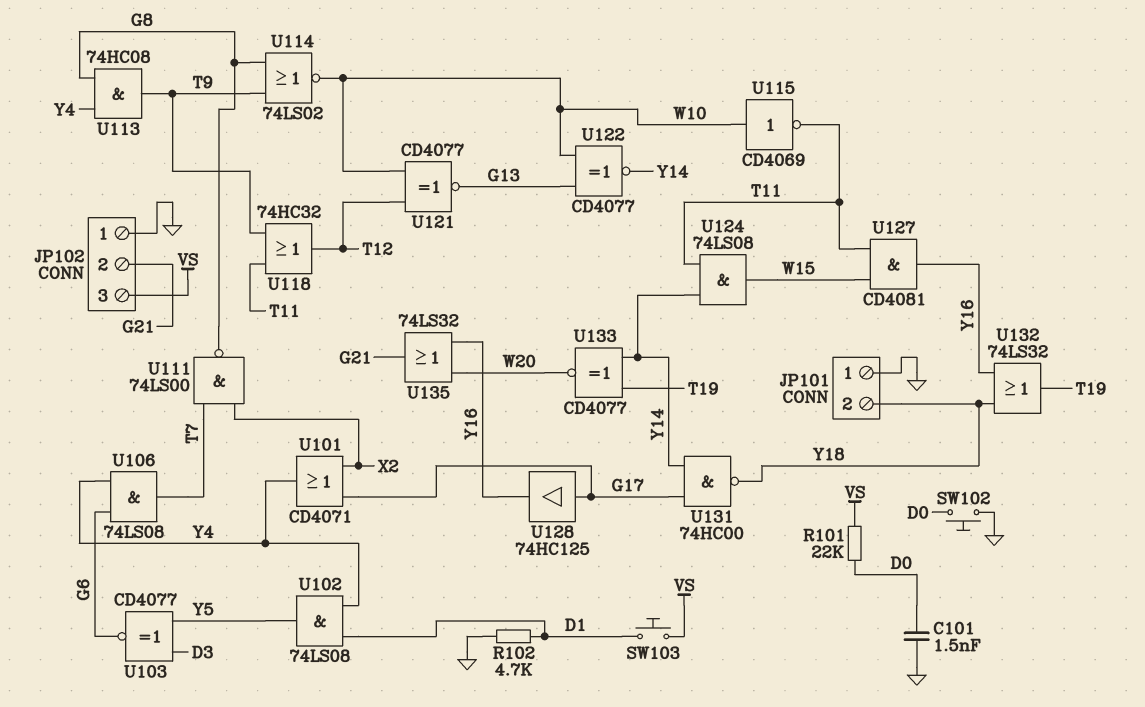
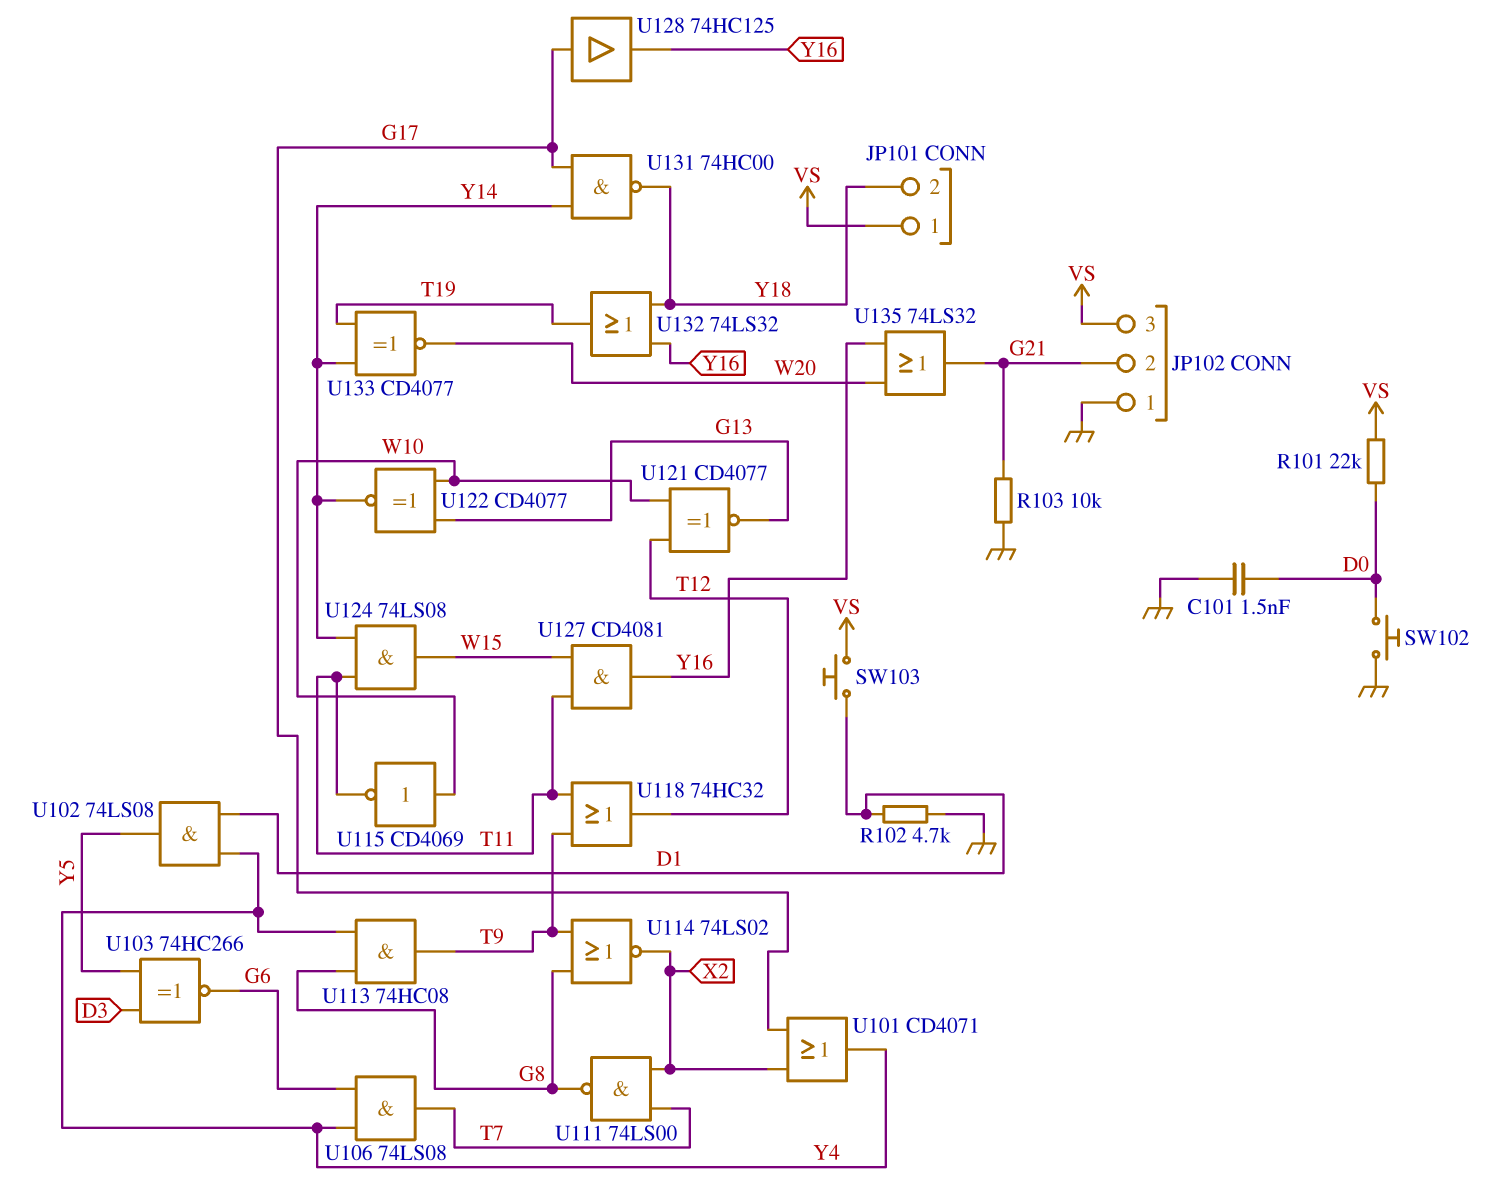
JP101 pin 1: GND -> VS
R103: none -> 10k (G21, GND)
U103: XNOR CD4077 (in D3, in Y5, out G6) -> XNOR 74HC266 (in D3, in Y5, out G6)
U114: NOR 74LS02 (in G8, in T9, out W10) -> NOR 74LS02 (in G8, in T9, out X2)

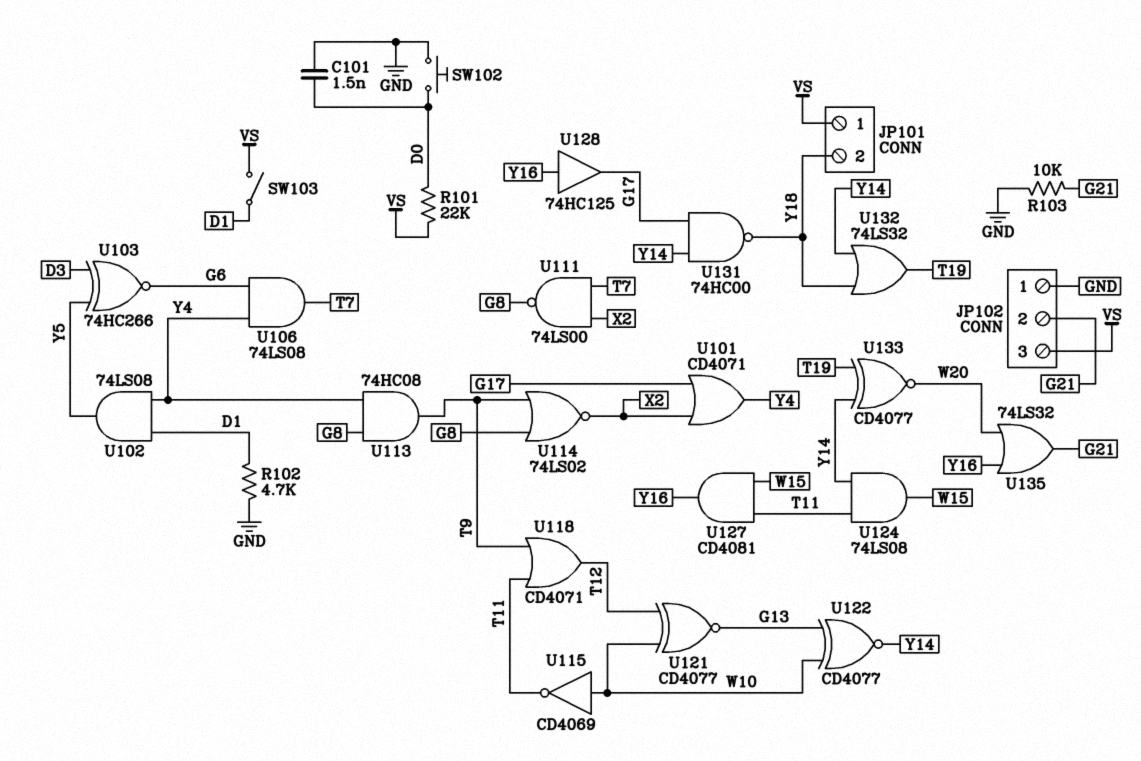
SW103: button (D1, VS) -> switch (D1, VS)
U118: OR 74HC32 (in T9, in T11, out T12) -> OR CD4071 (in T9, in T11, out T12)
U128: buffer 74HC125 (in G17, out Y16) -> buffer 74HC125 (in Y16, out G17)
U132: OR 74LS32 (in Y16, in Y18, out T19) -> OR 74LS32 (in Y14, in Y18, out T19)

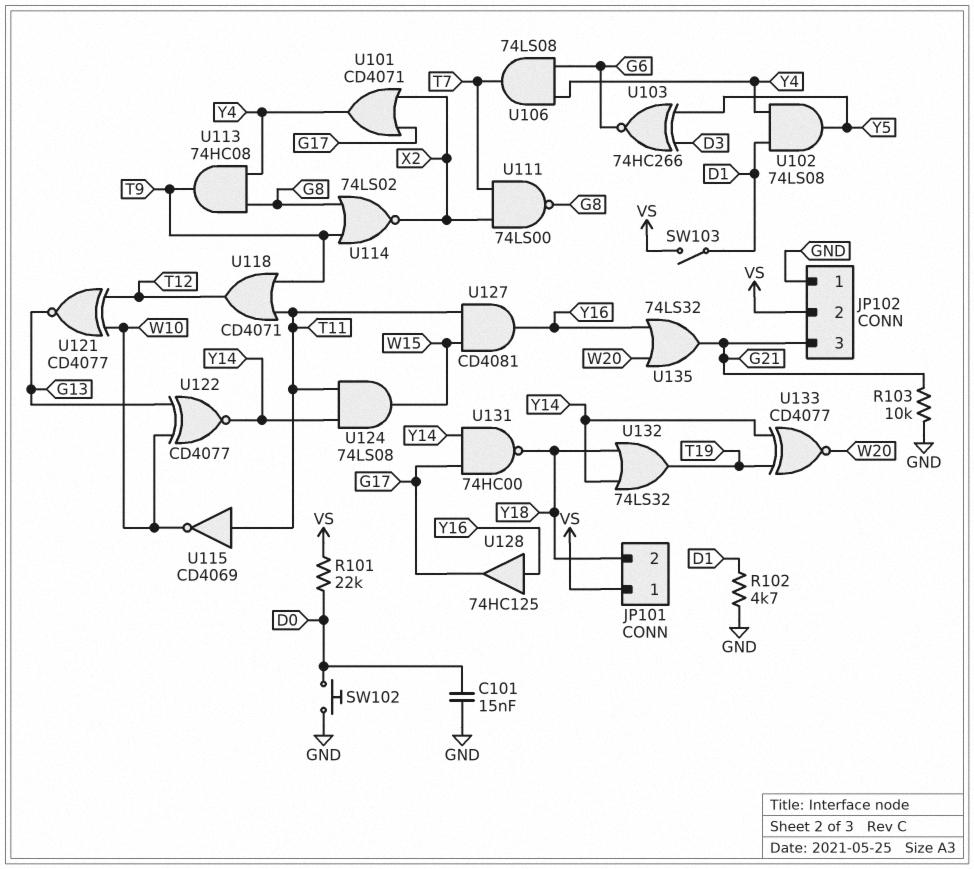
C101: 1.5nF (D0, GND) -> 15nF (D0, GND)
JP102 pin 2: G21 -> VS
JP102 pin 3: VS -> G21
U115: NOT CD4069 (in W10, out T11) -> NOT CD4069 (in T11, out W10)

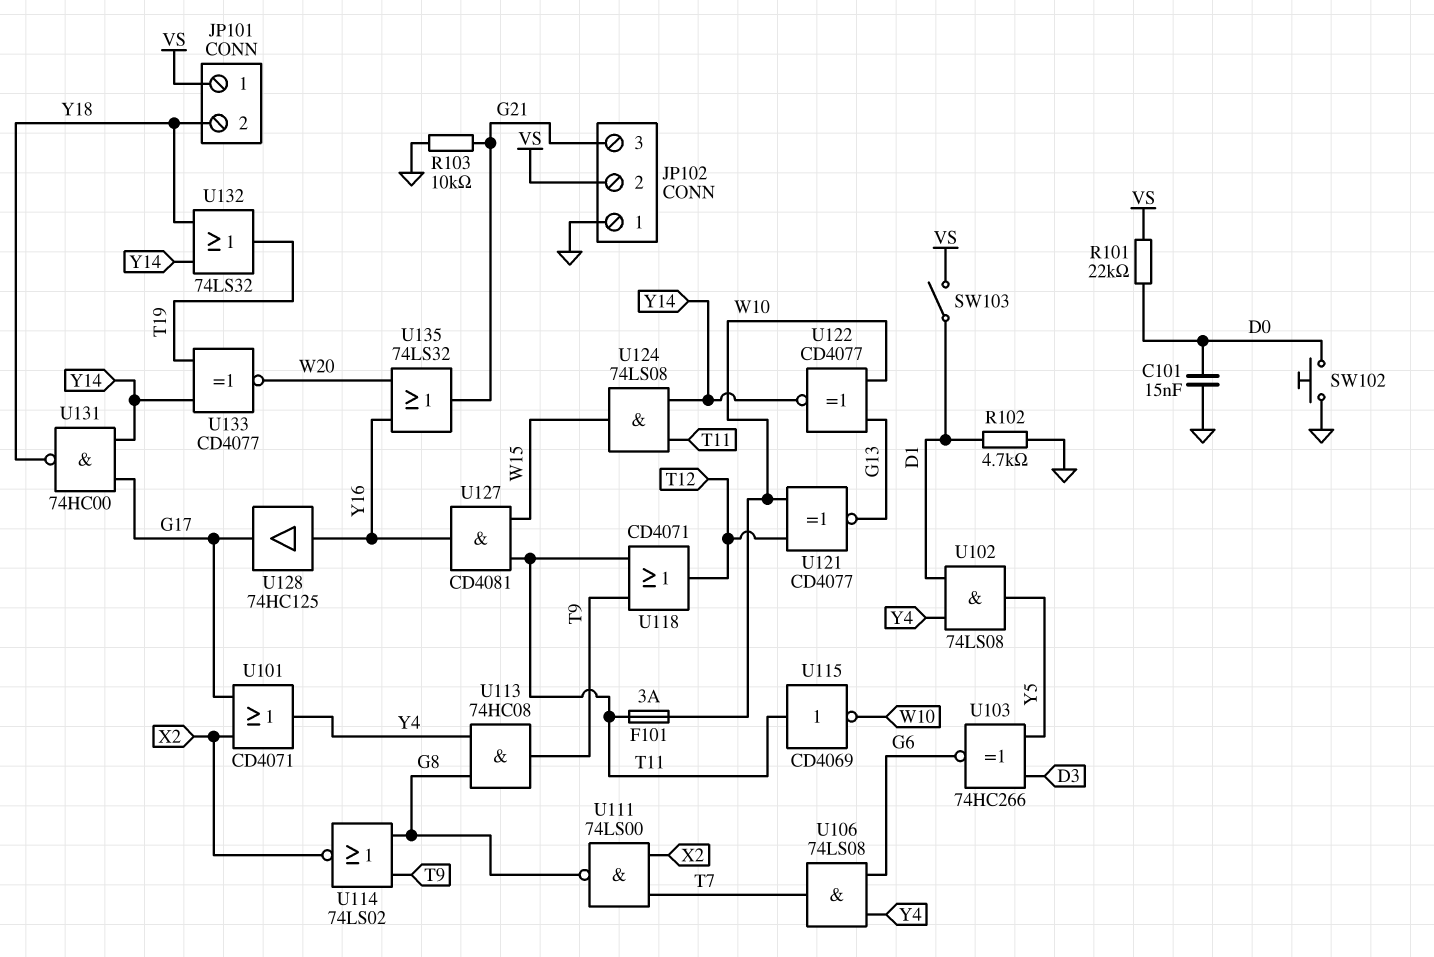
F101: none -> 3A (T11, W10)

